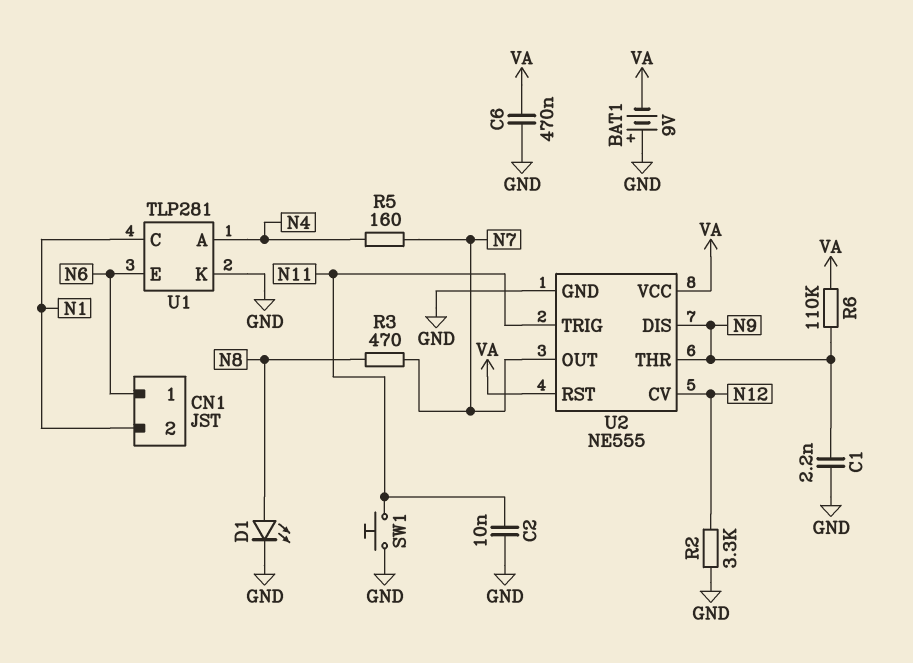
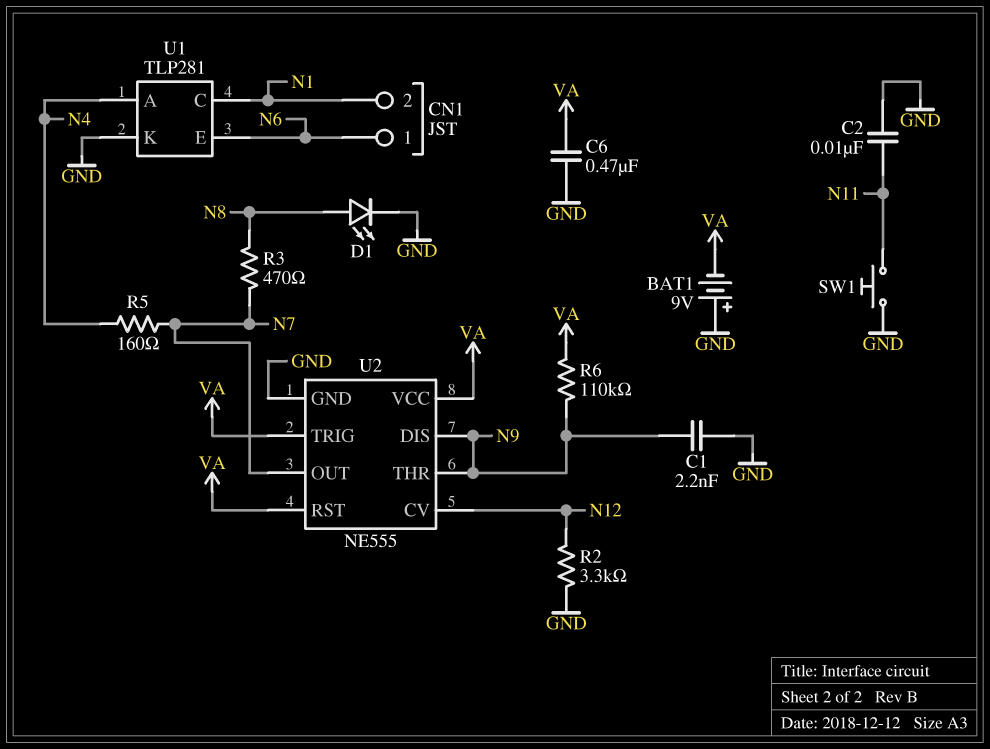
U2 pin TRIG: N11 -> VA

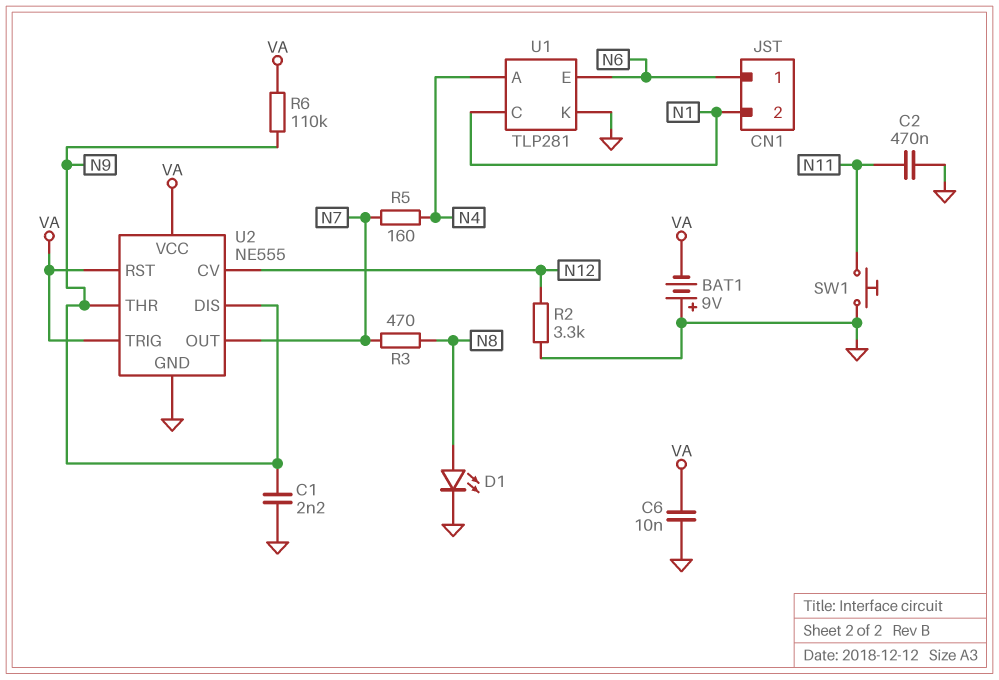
C2: 10nF (GND, N11) -> 470nF (GND, N11)
C6: 470nF (GND, VA) -> 10nF (GND, VA)

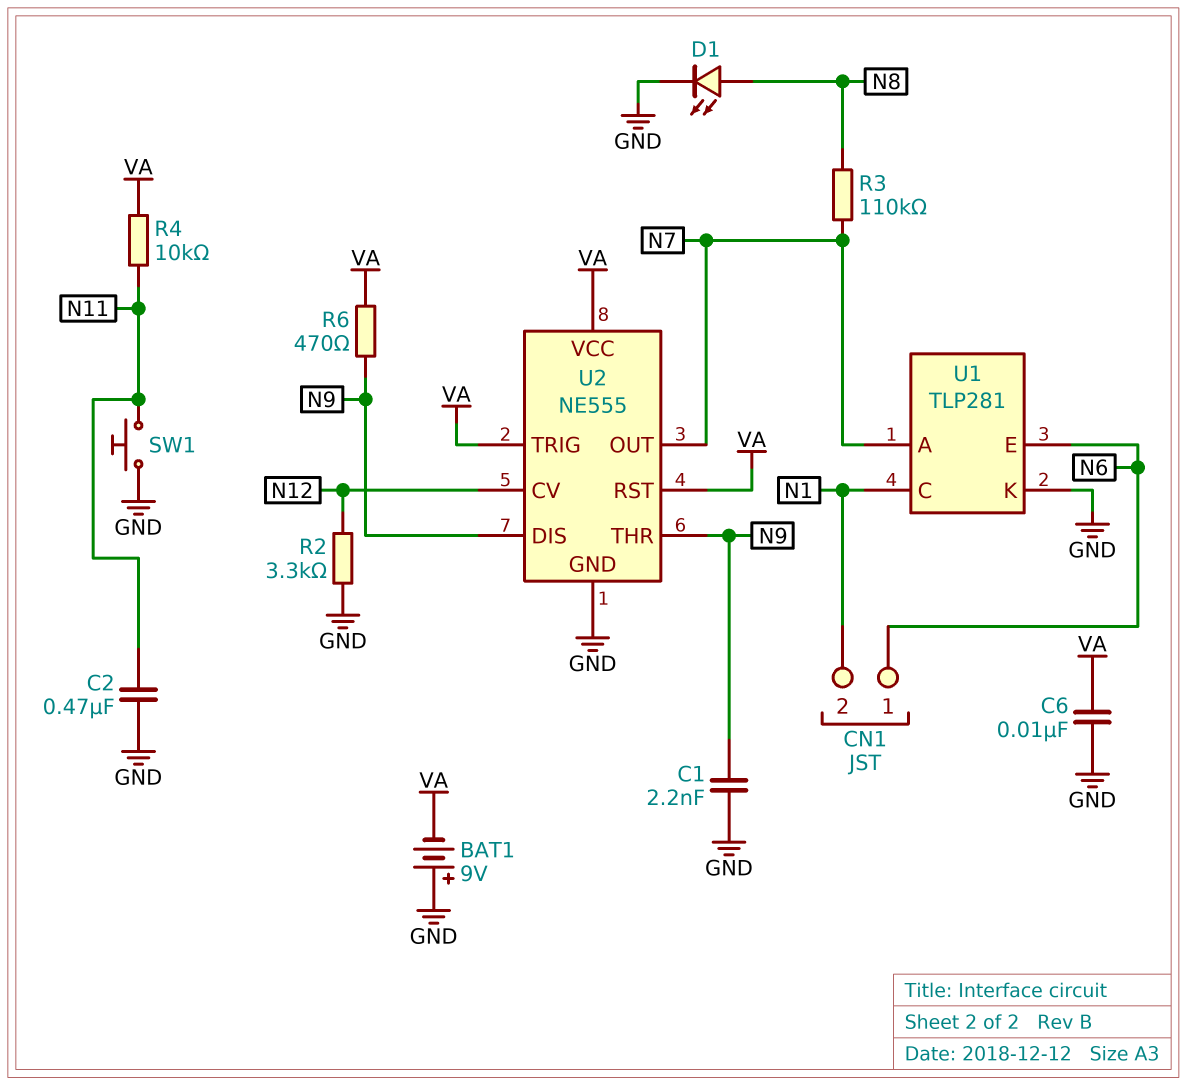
R3: 470 (N7, N8) -> 110k (N7, N8)
R4: none -> 10k (N11, VA)
R5: 160 (N4, N7) -> none
R6: 110k (N9, VA) -> 470 (N9, VA)
U1 pin A: N4 -> N7

